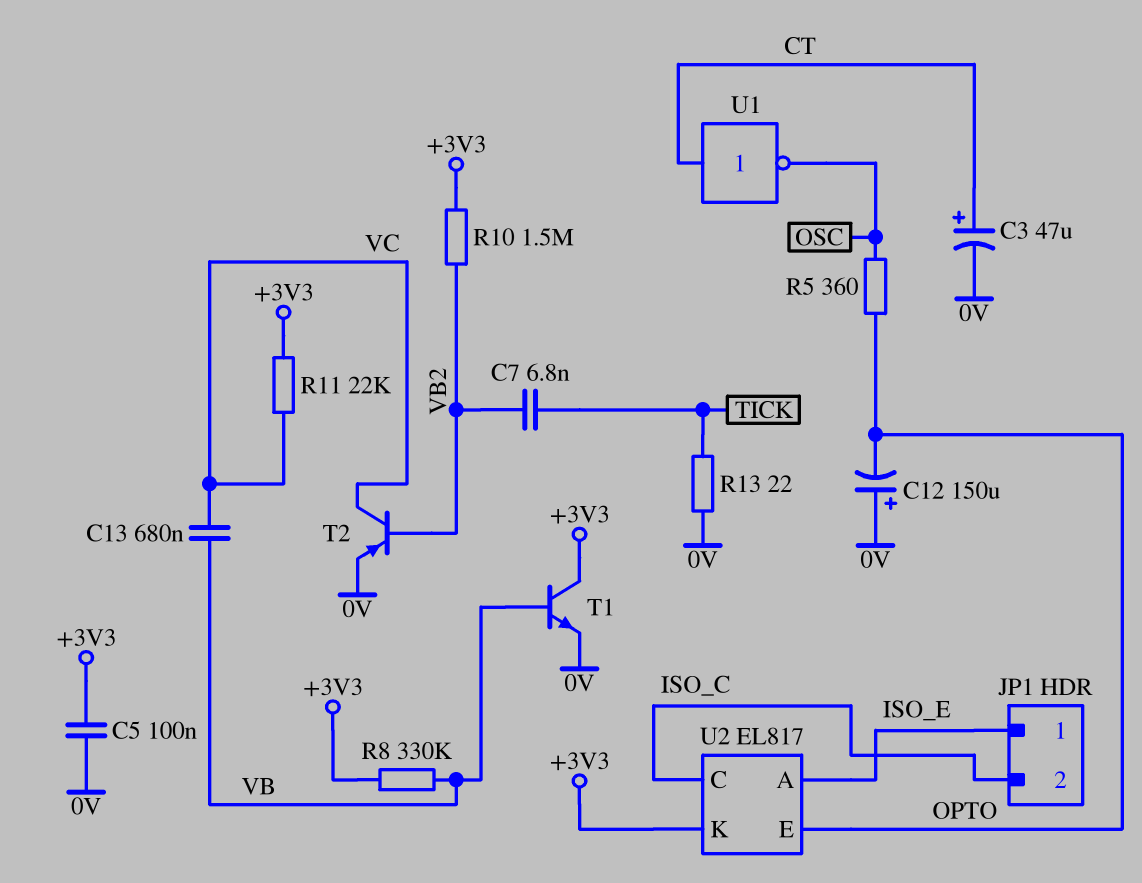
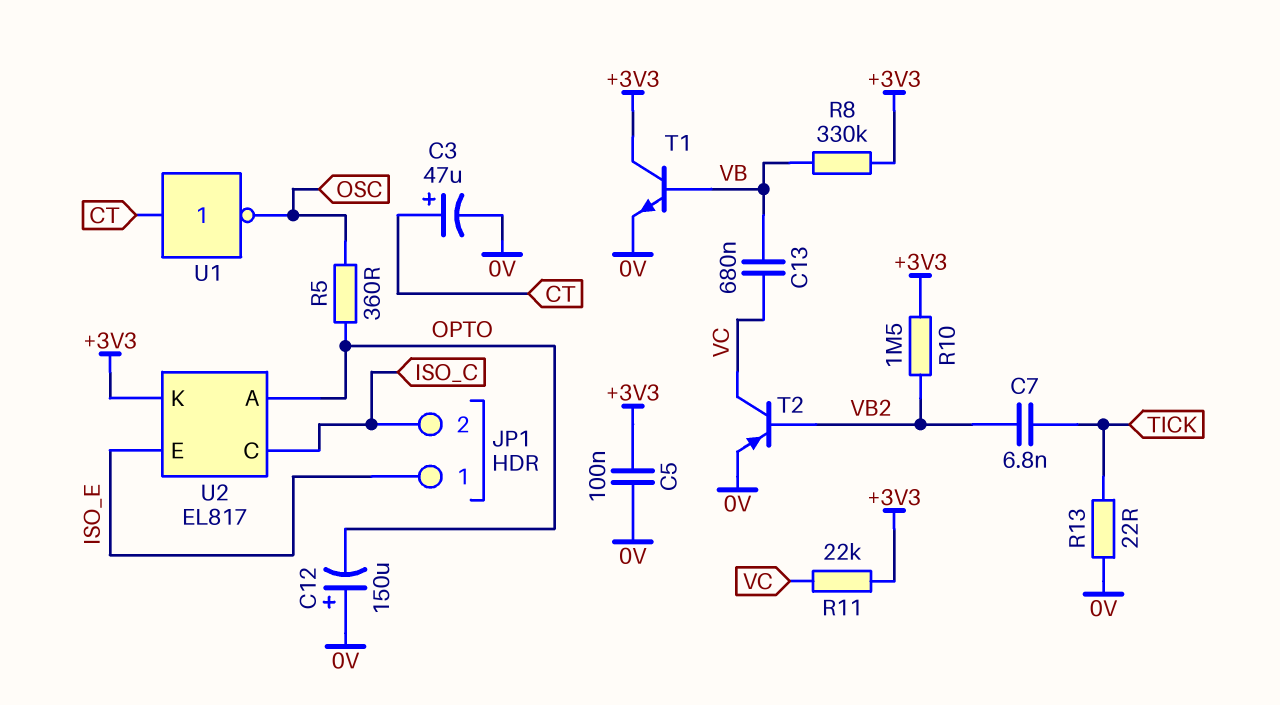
U2 pin A: ISO_E -> OPTO
U2 pin E: OPTO -> ISO_E

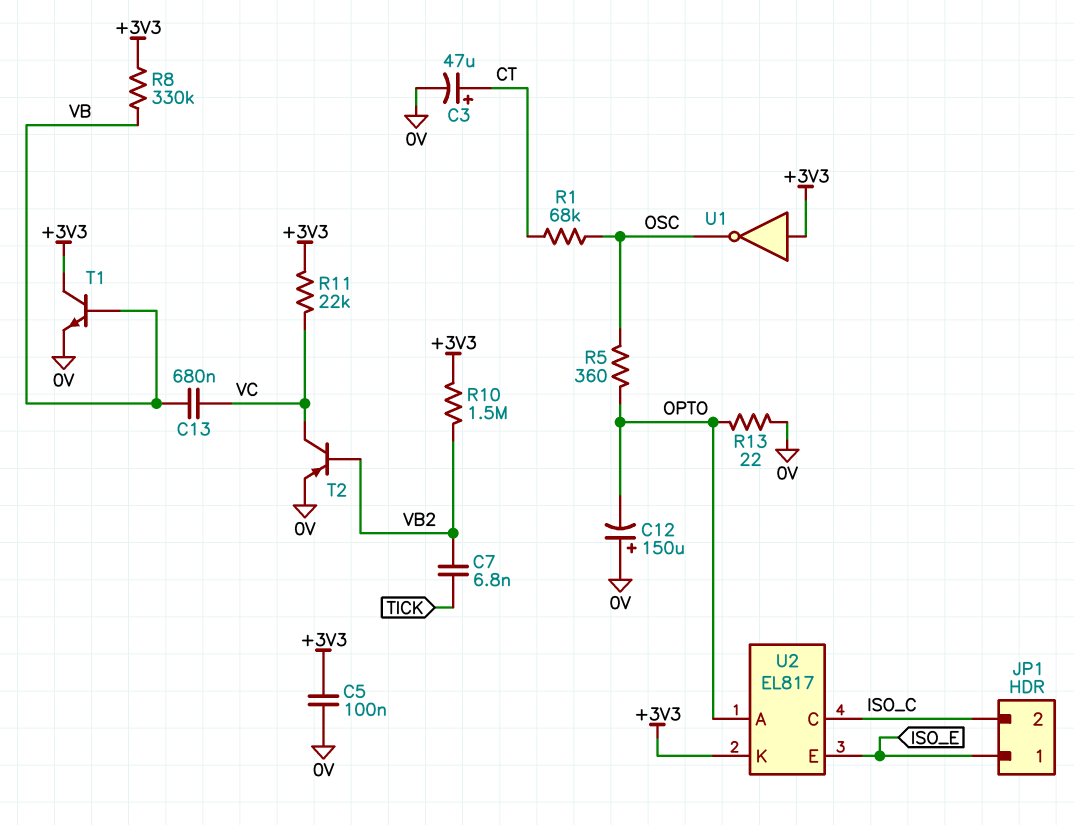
R1: none -> 68k (CT, OSC)
R13: 22 (0V, TICK) -> 22 (0V, OPTO)
U1: NOT (in CT, out OSC) -> NOT (in +3V3, out OSC)

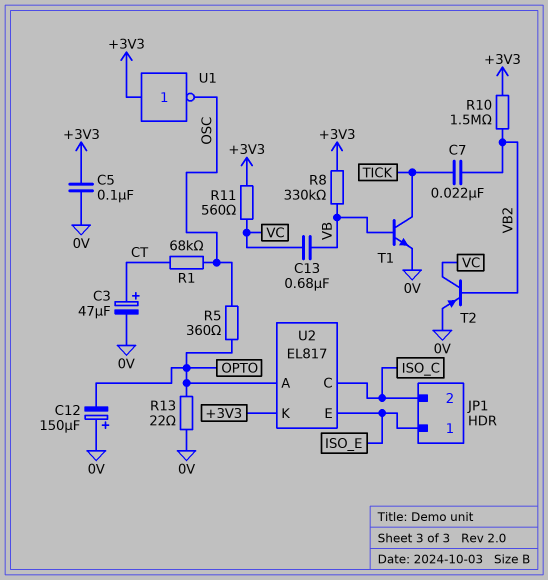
C7: 6.8nF (TICK, VB2) -> 22nF (TICK, VB2)
R11: 22k (+3V3, VC) -> 560 (+3V3, VC)
T1: NPN (B VB, C +3V3, E 0V) -> NPN (B VB, C TICK, E 0V)

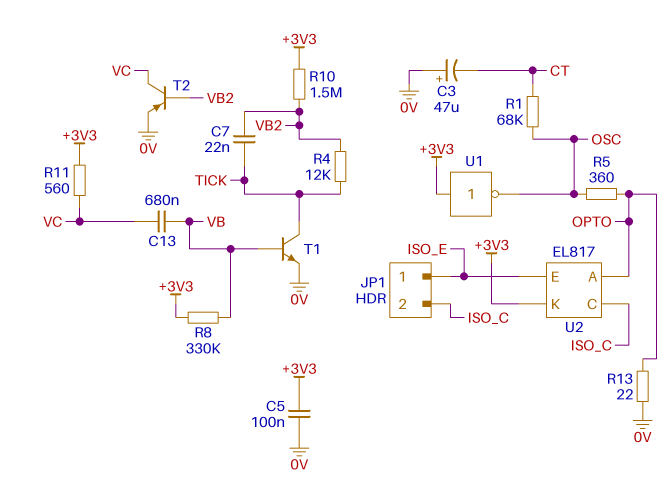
C3: 47uF (plus CT, minus 0V) -> 47uF (plus 0V, minus CT)
C12: 150uF (plus 0V, minus OPTO) -> none
R4: none -> 12k (TICK, VB2)

